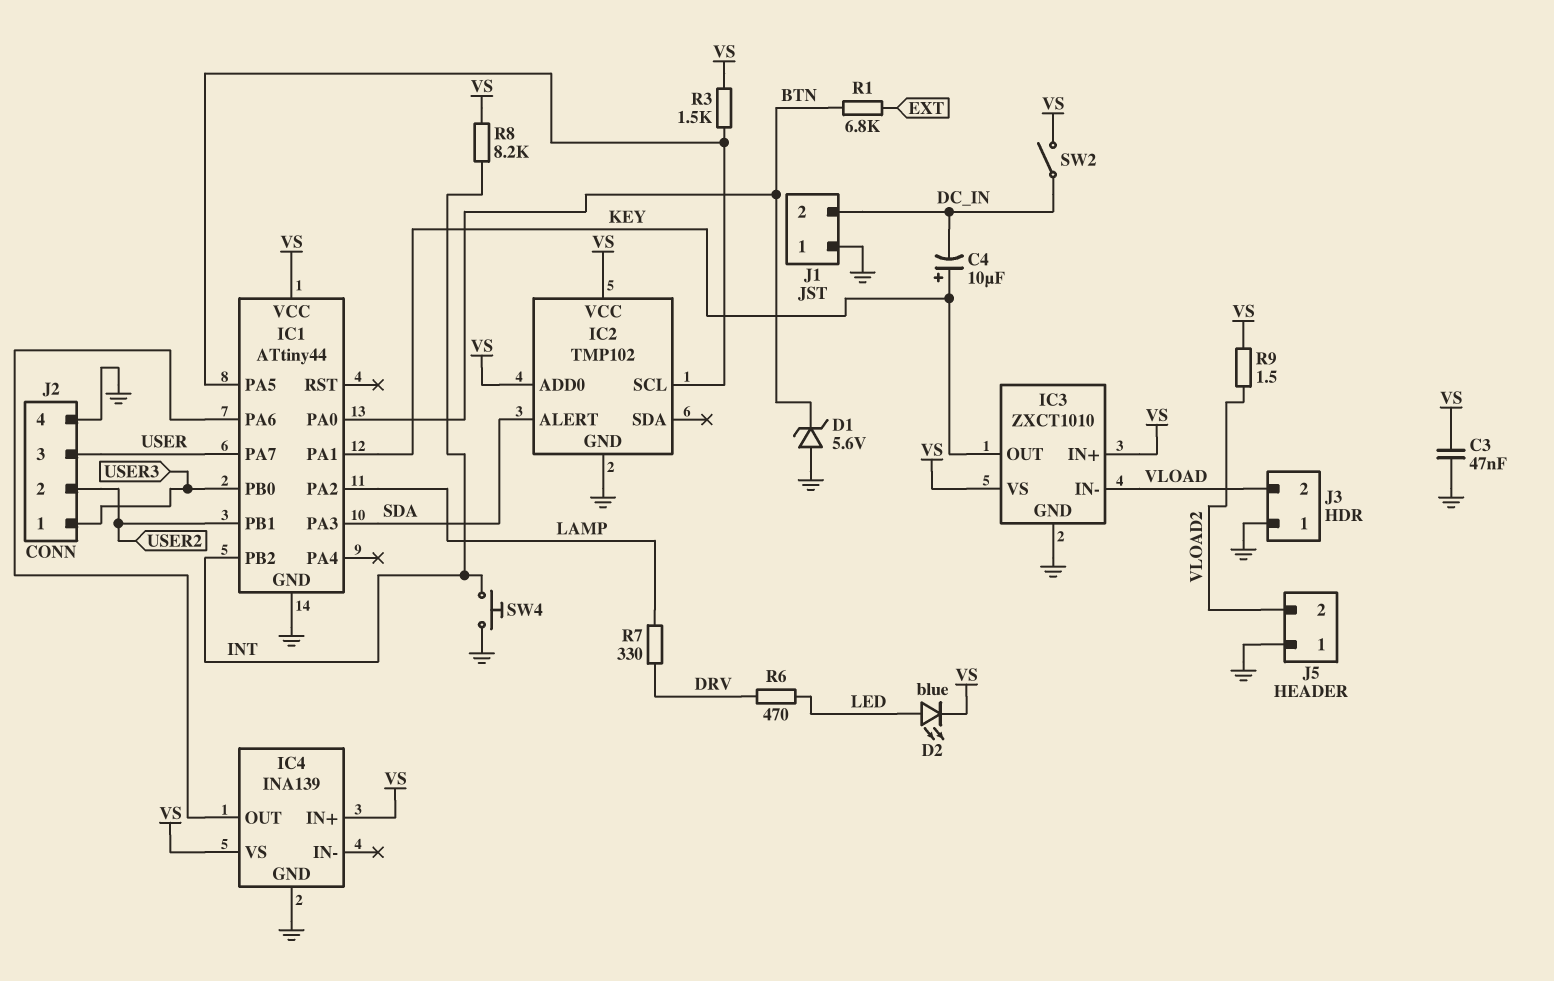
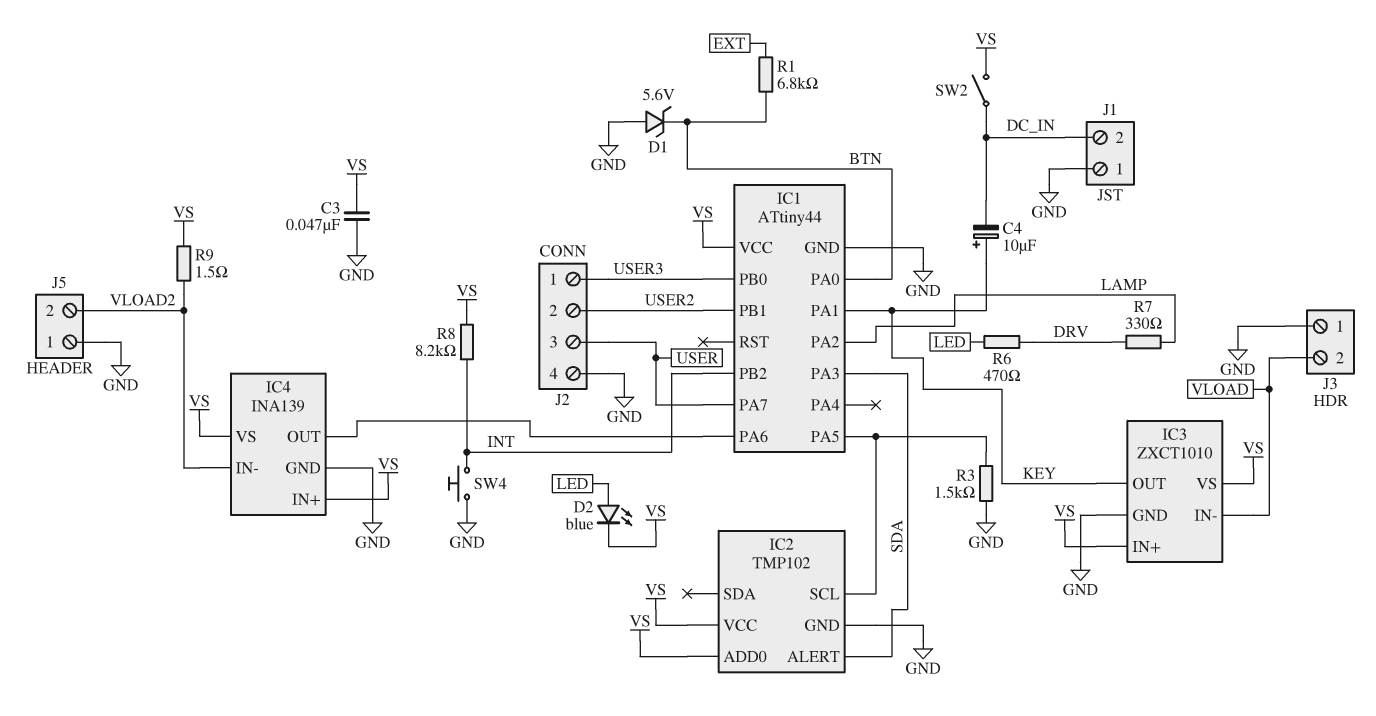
IC4 pin IN-: none -> VLOAD2
R3: 1.5k (IC1/PA5, VS) -> 1.5k (GND, IC1/PA5)

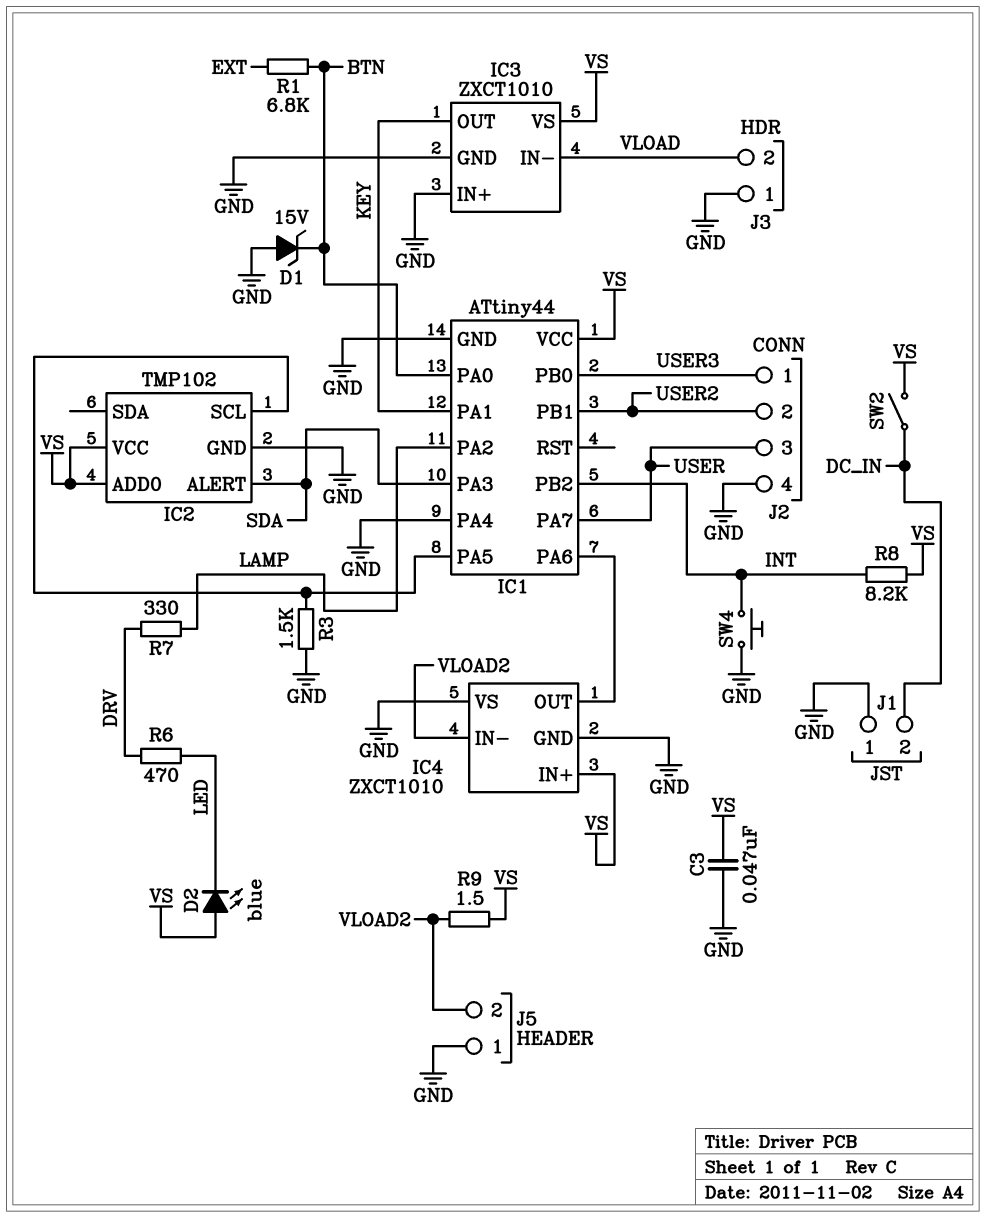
C4: 10uF (plus KEY, minus DC_IN) -> none
D1: zener 5.6V (A GND, K BTN) -> zener 15V (A GND, K BTN)
D2: LED blue (A LED, K VS) -> LED blue (A VS, K LED)
IC1 pin PA4: none -> GND
IC3 pin IN+: VS -> GND
IC4: INA139 -> ZXCT1010
IC4 pin VS: VS -> GND

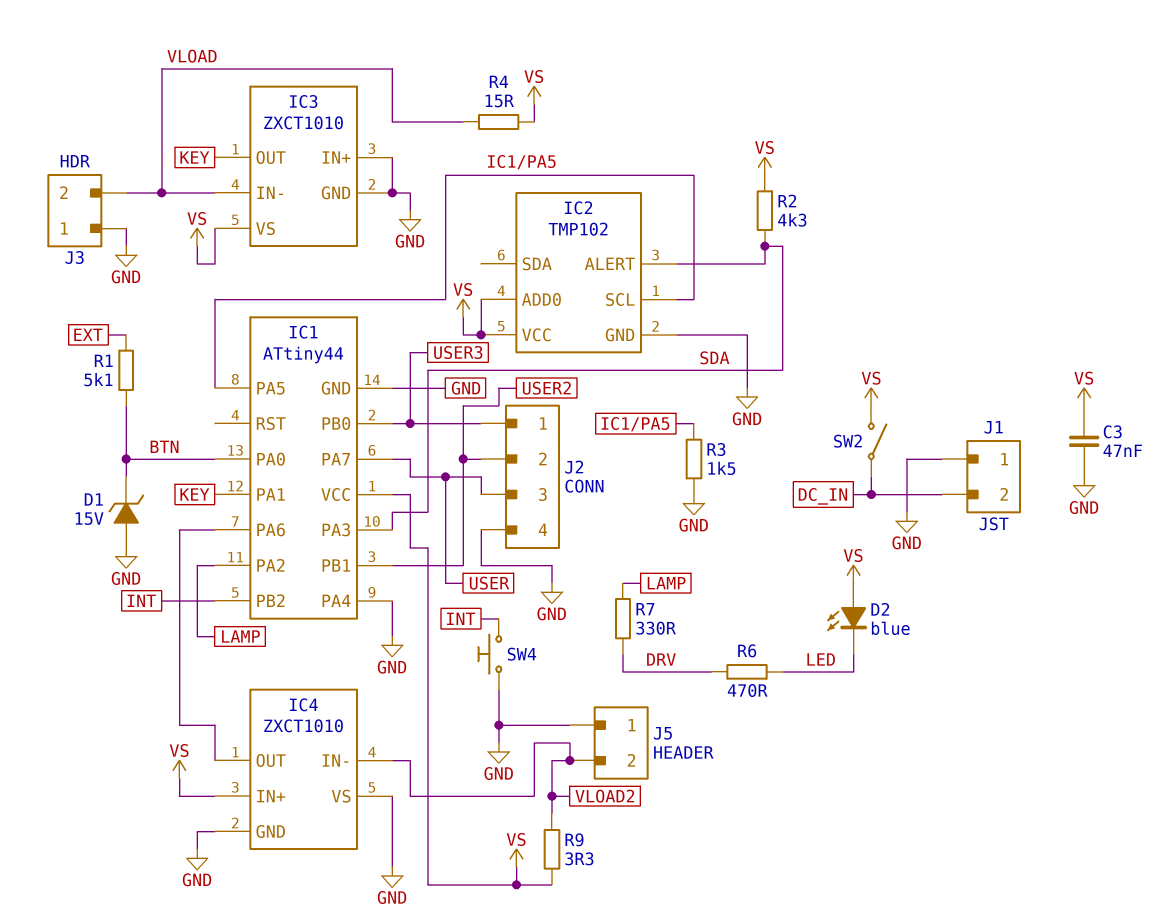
R1: 6.8k (BTN, EXT) -> 5.1k (BTN, EXT)
R2: none -> 4.3k (SDA, VS)
R4: none -> 15 (VLOAD, VS)
R8: 8.2k (INT, VS) -> none
R9: 1.5 (VLOAD2, VS) -> 3.3 (VLOAD2, VS)

